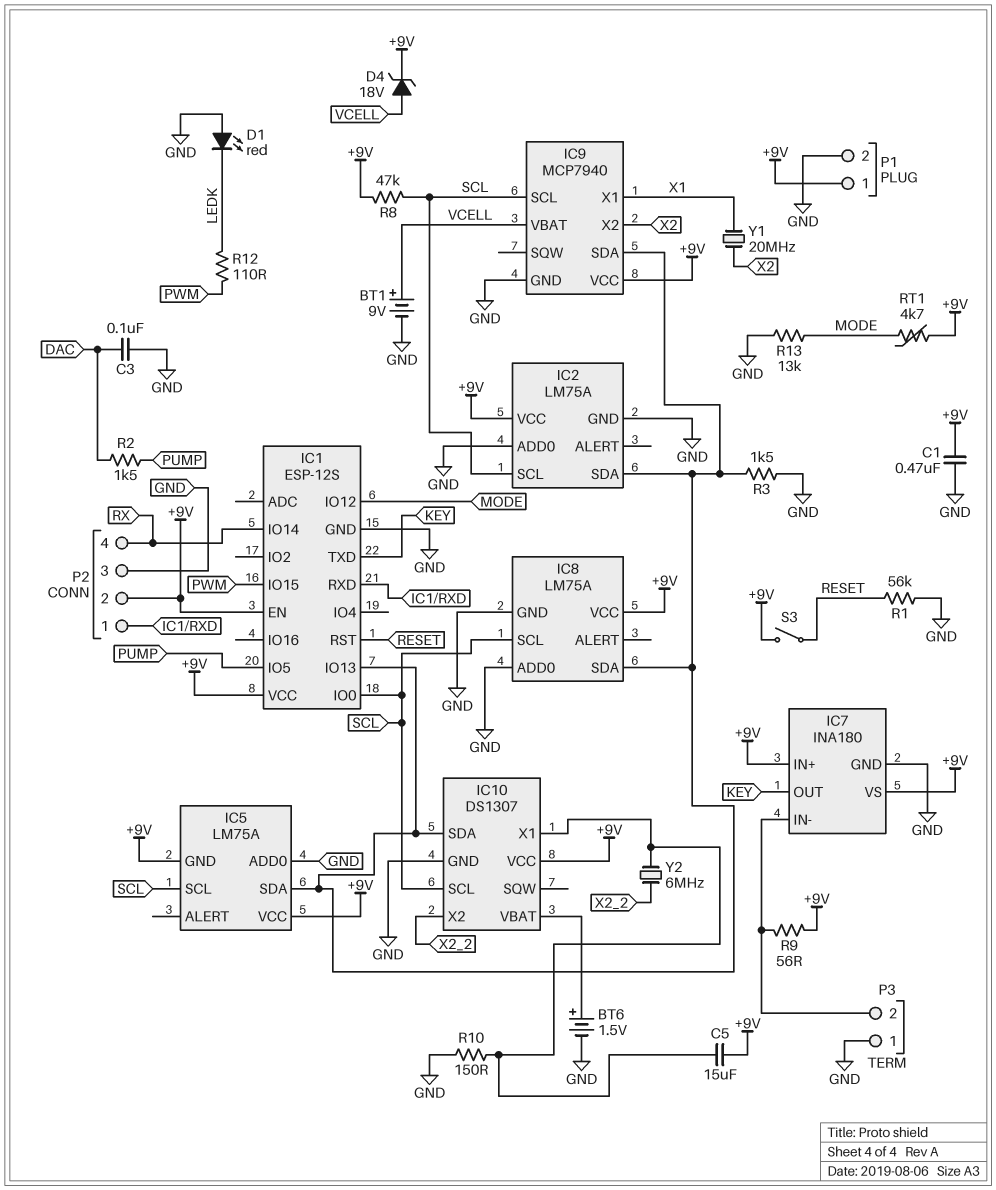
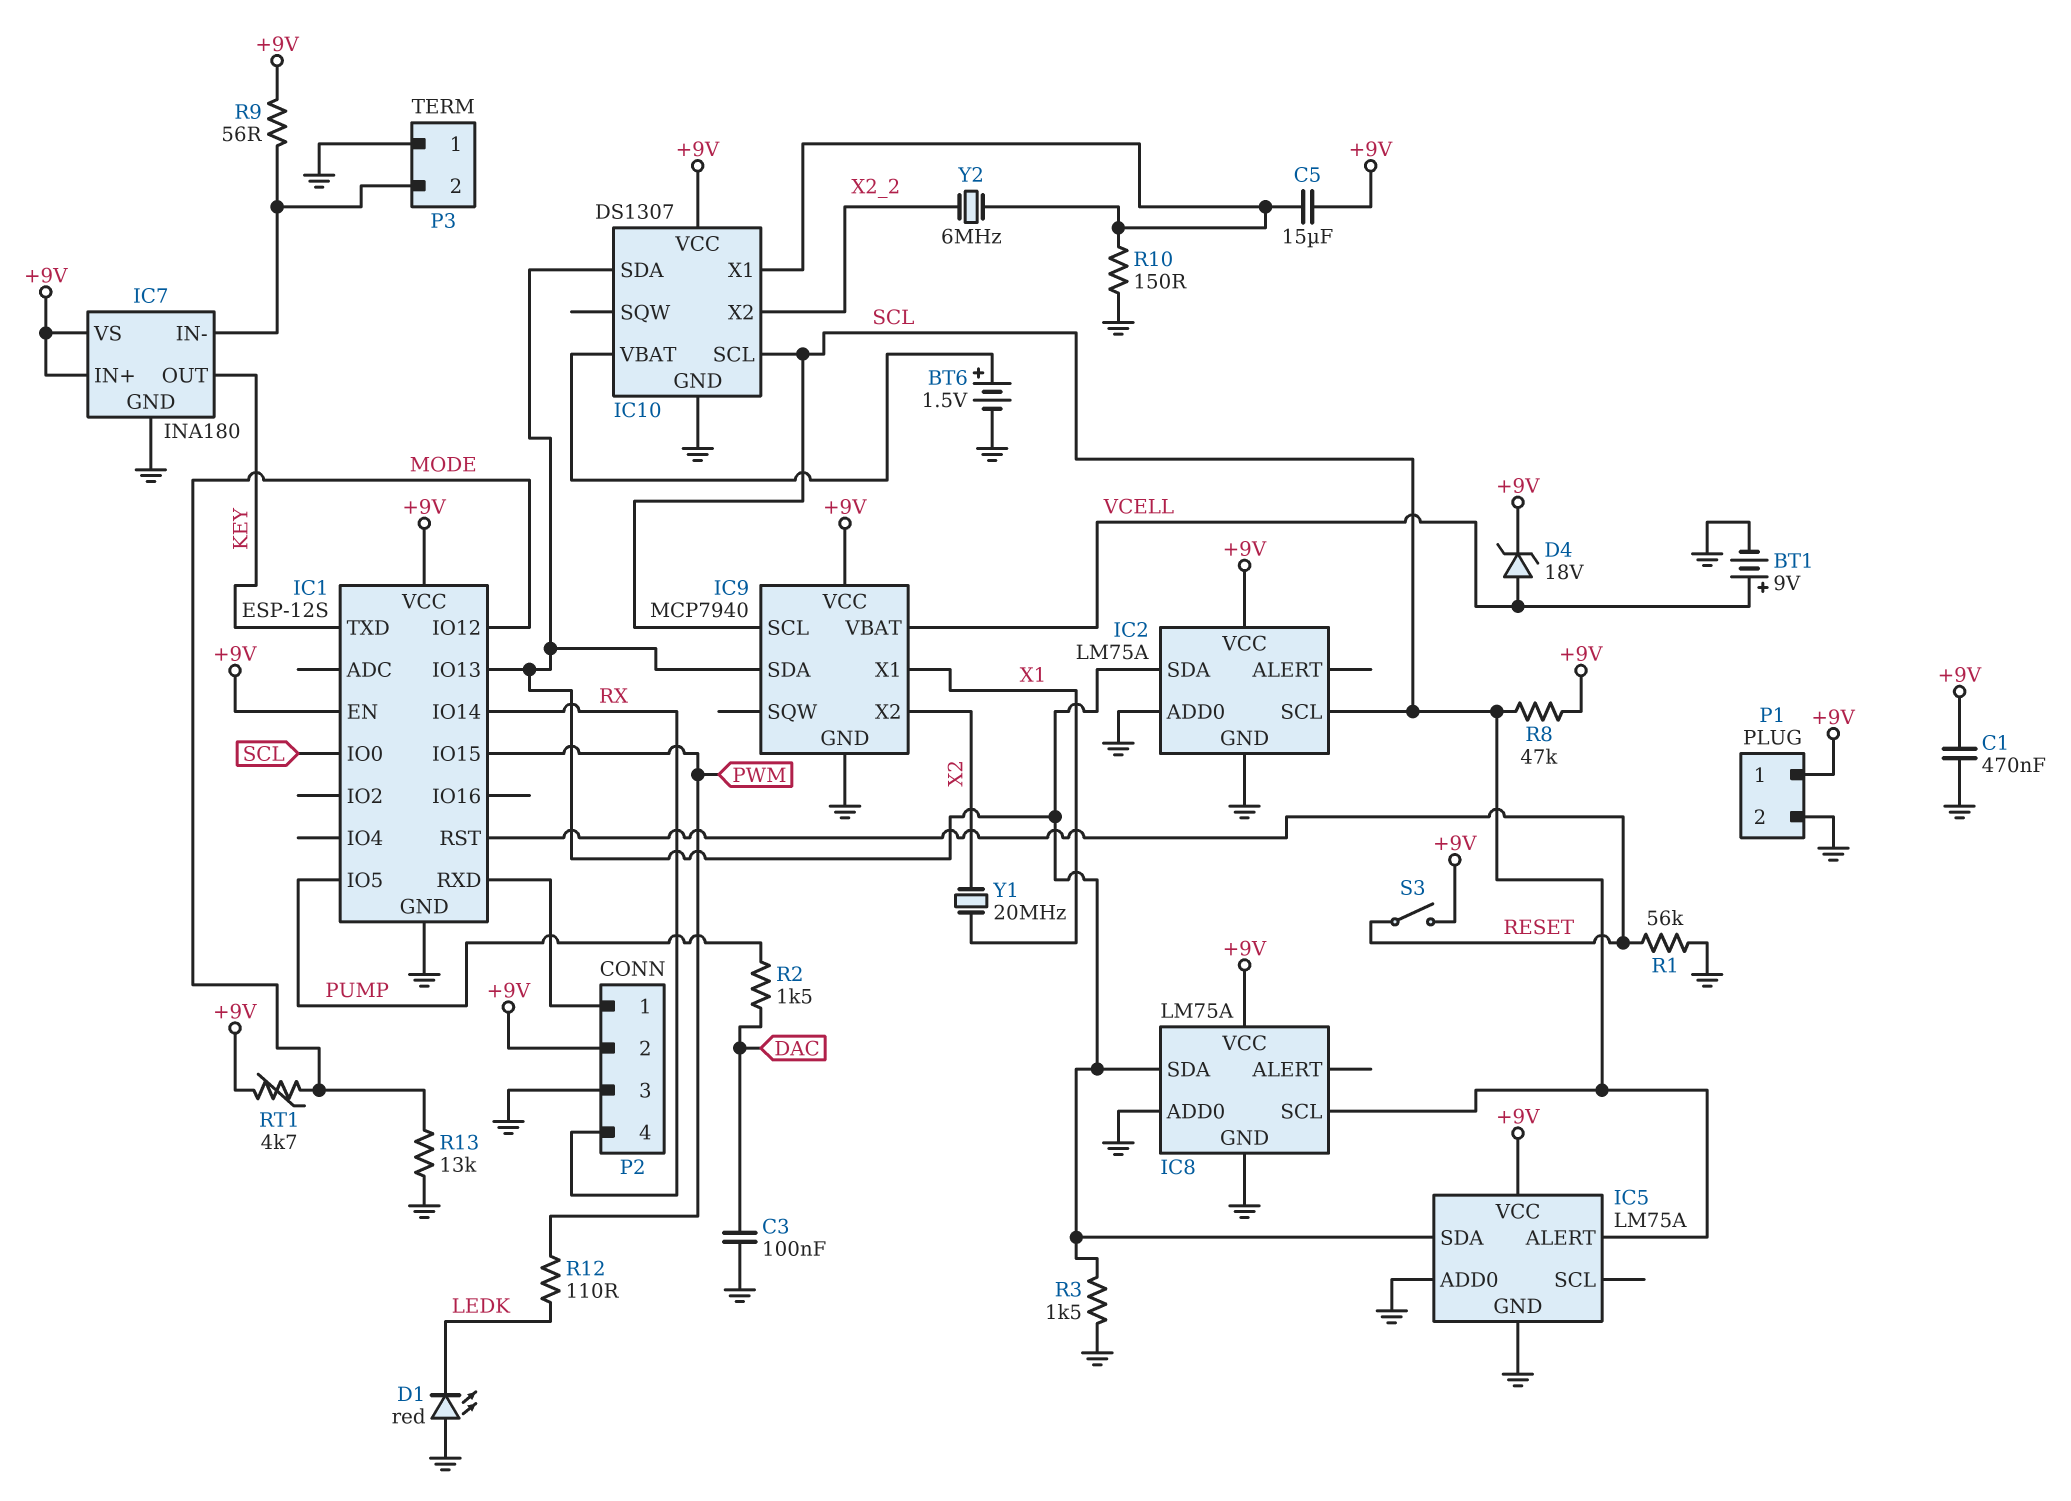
IC5 pin ALERT: none -> SCL
IC5 pin GND: +9V -> GND
IC5 pin SCL: SCL -> none

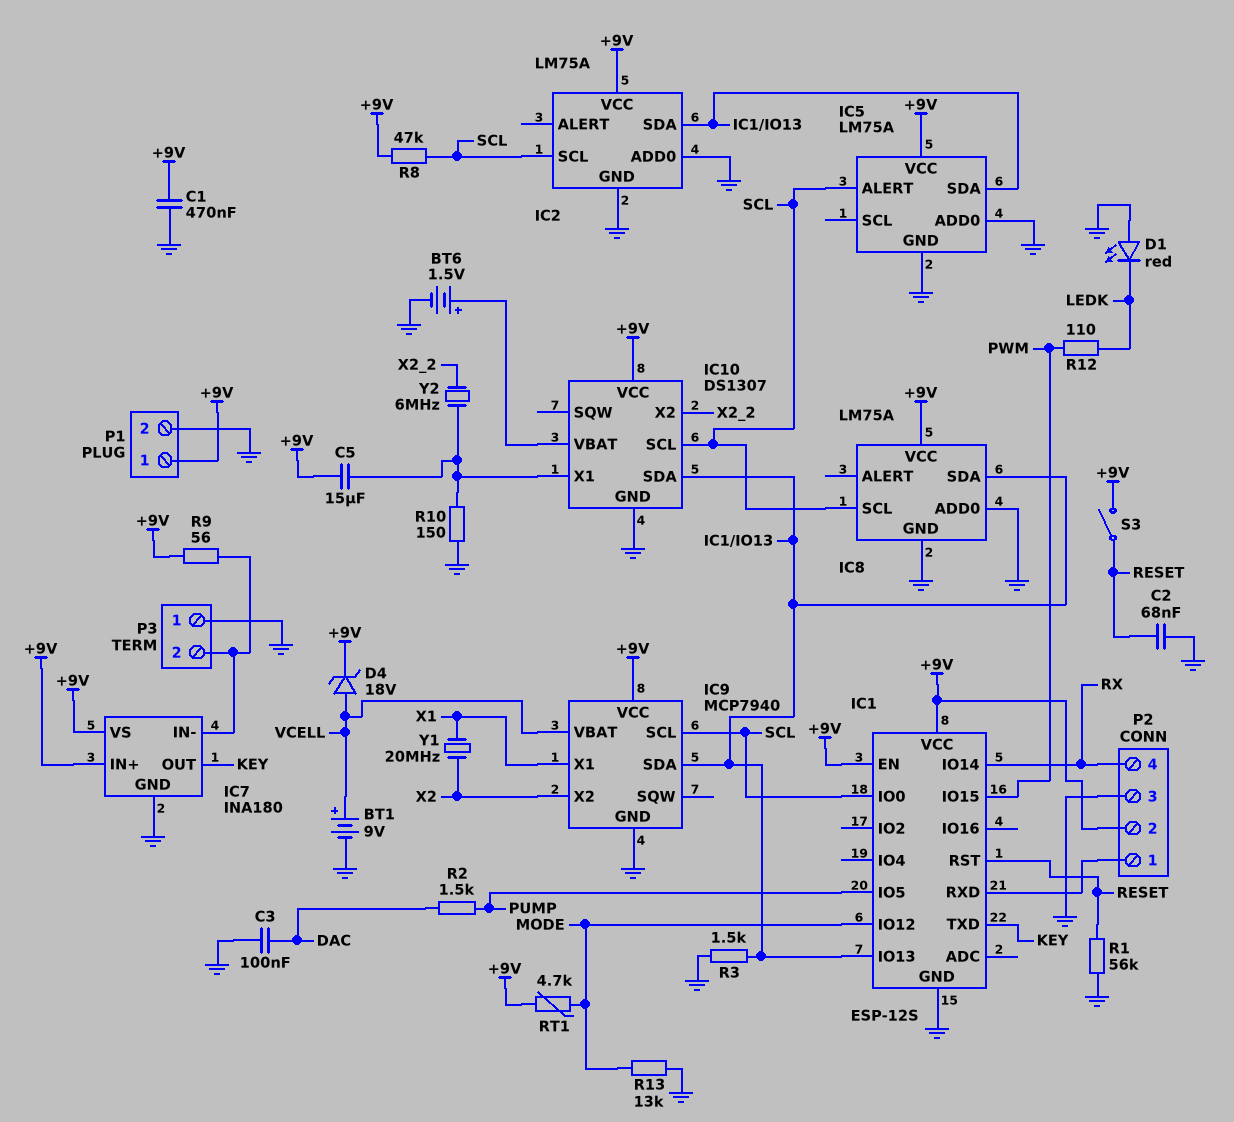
C2: none -> 68nF (GND, RESET)

